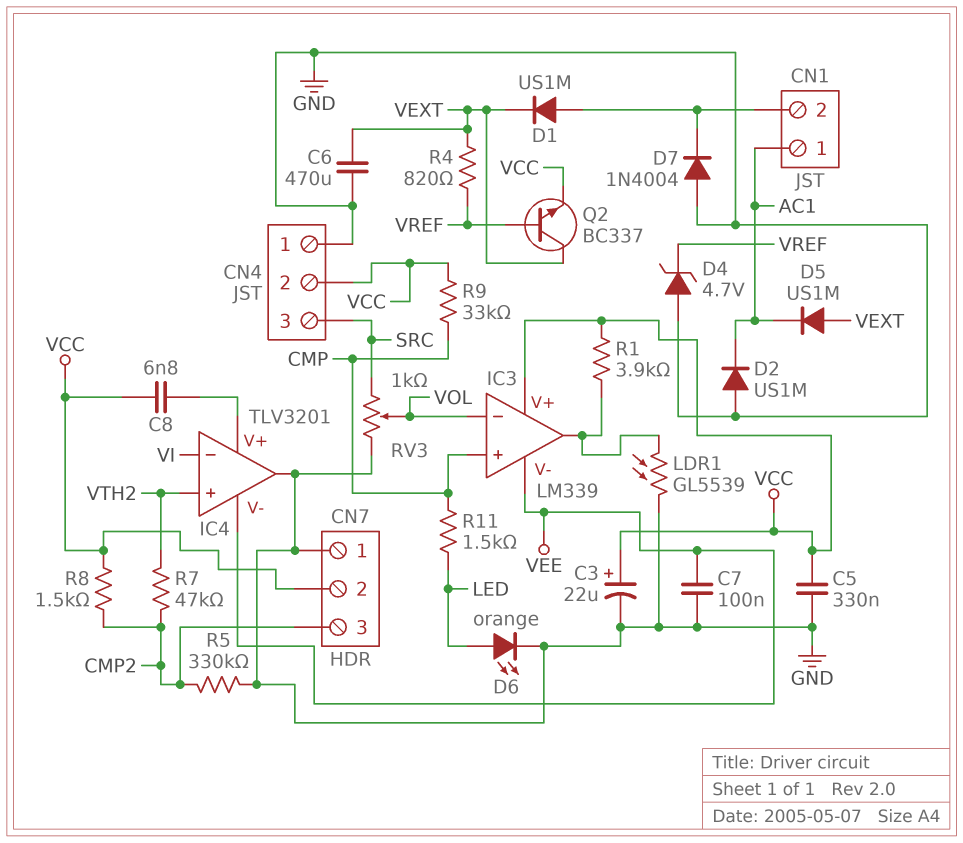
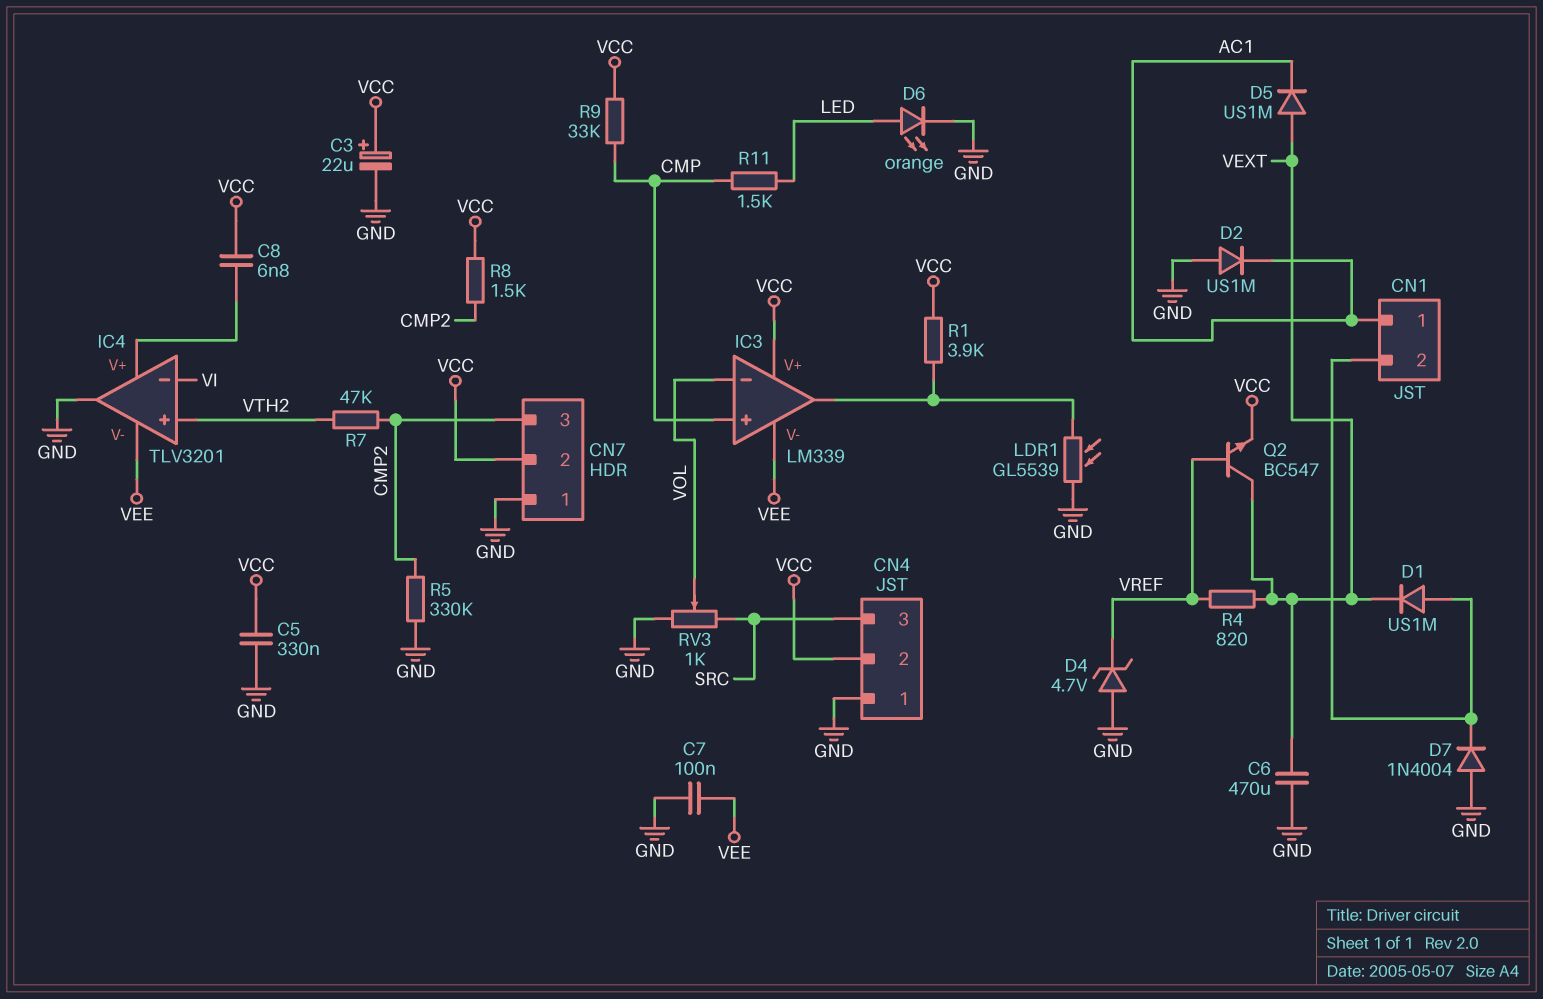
Q2: NPN BC337 (B VREF, C VEXT, E VCC) -> NPN BC547 (B VREF, C VEXT, E VCC)

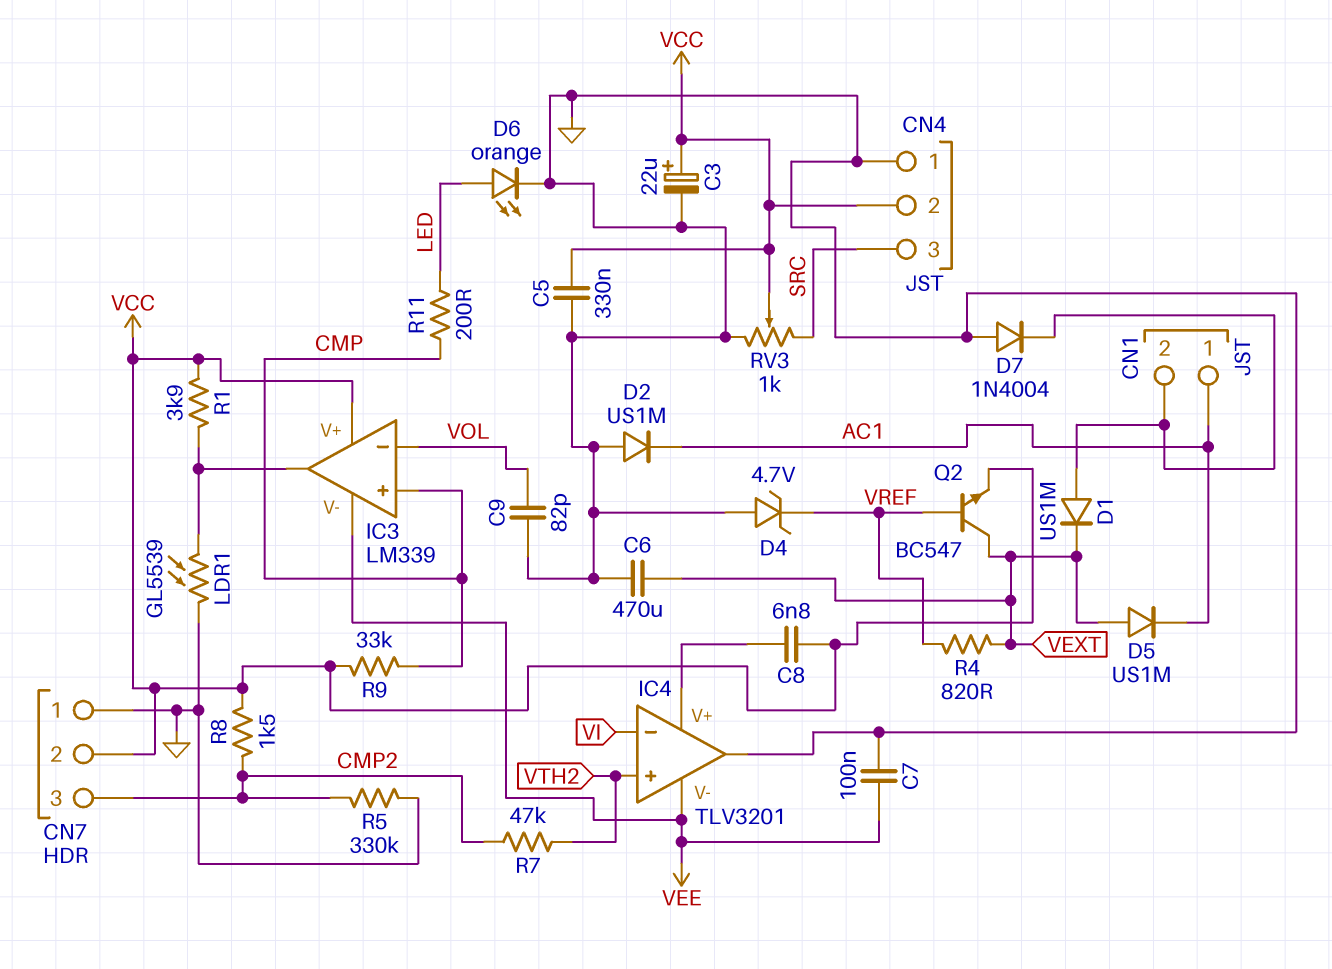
C9: none -> 82pF (GND, VOL)
R11: 1.5k (CMP, LED) -> 200 (CMP, LED)
RV3: 1k (GND, SRC, wiper VOL) -> 1k (GND, SRC, wiper VCC)

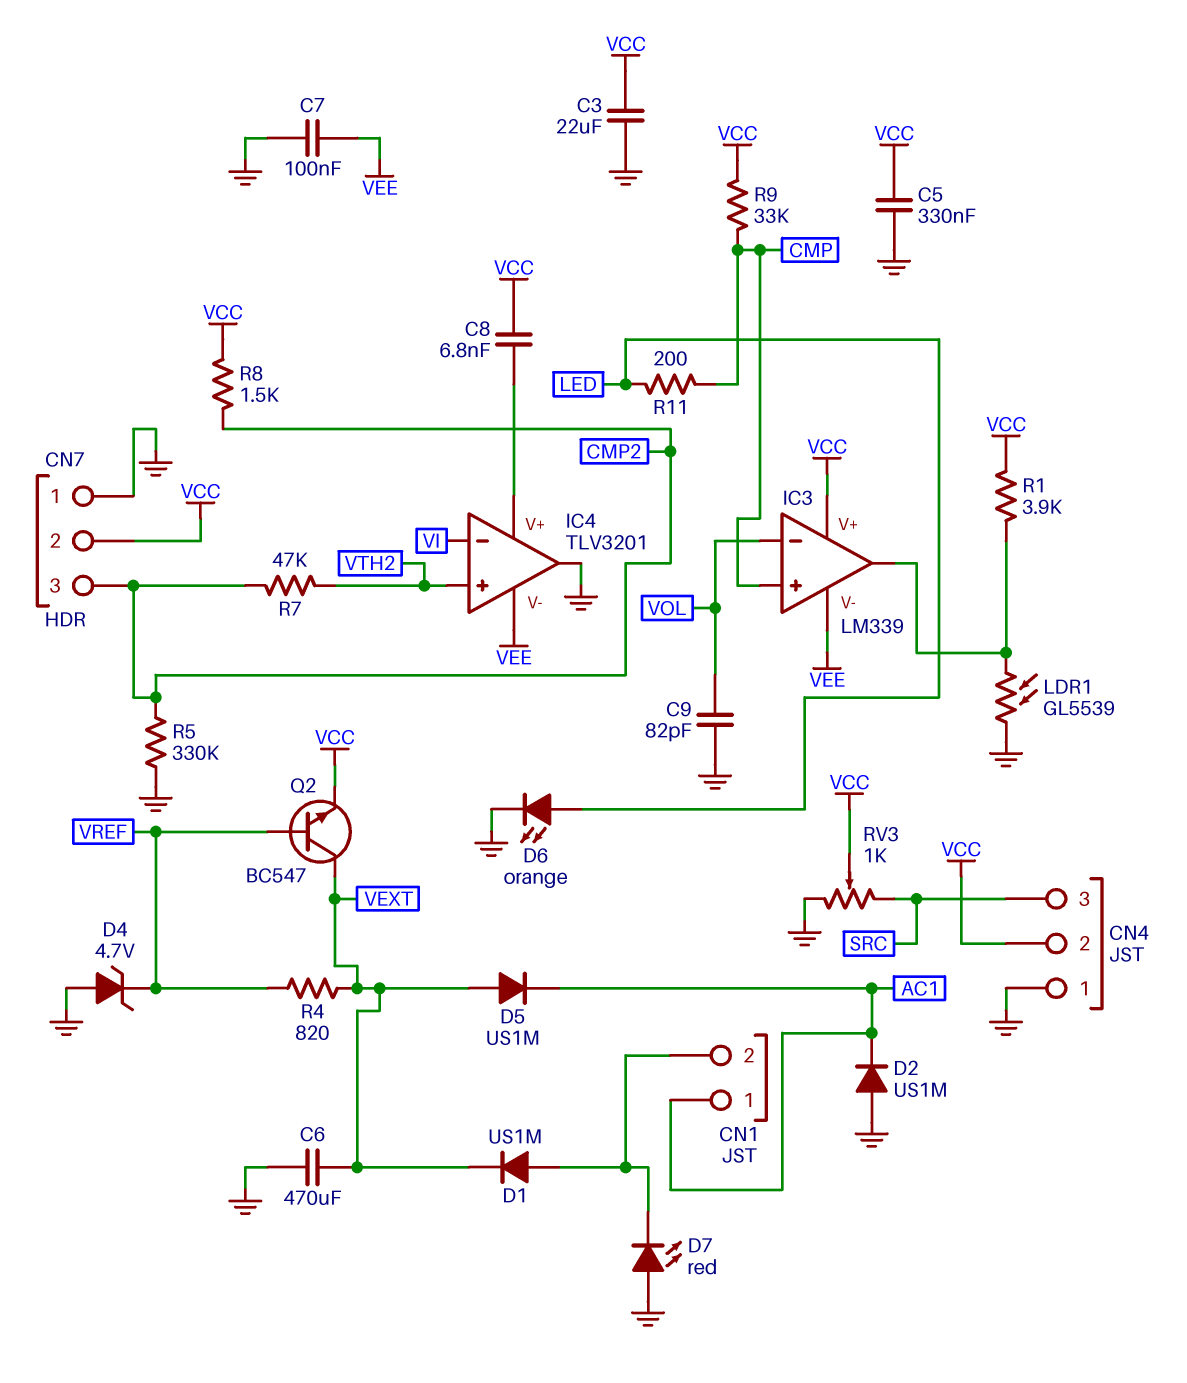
C3: 22uF (plus VCC, minus GND) -> 22uF (GND, VCC)
D7: diode 1N4004 (A GND, K CN1/2) -> LED red (A GND, K CN1/2)

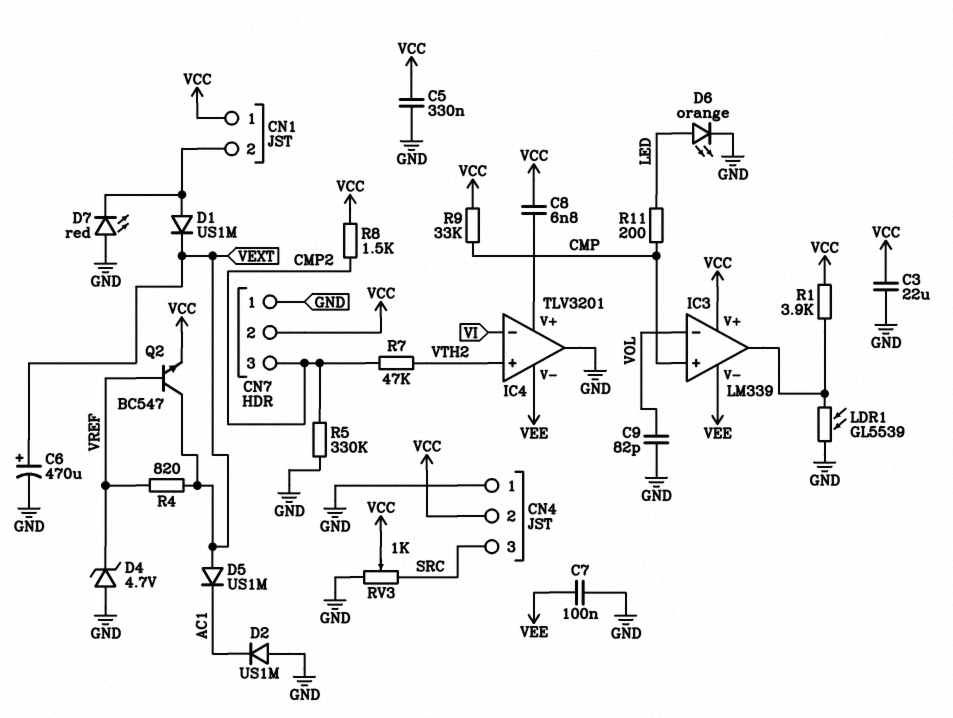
C6: 470uF (GND, VEXT) -> 470uF (plus VEXT, minus GND)
CN1 pin 1: AC1 -> VCC

